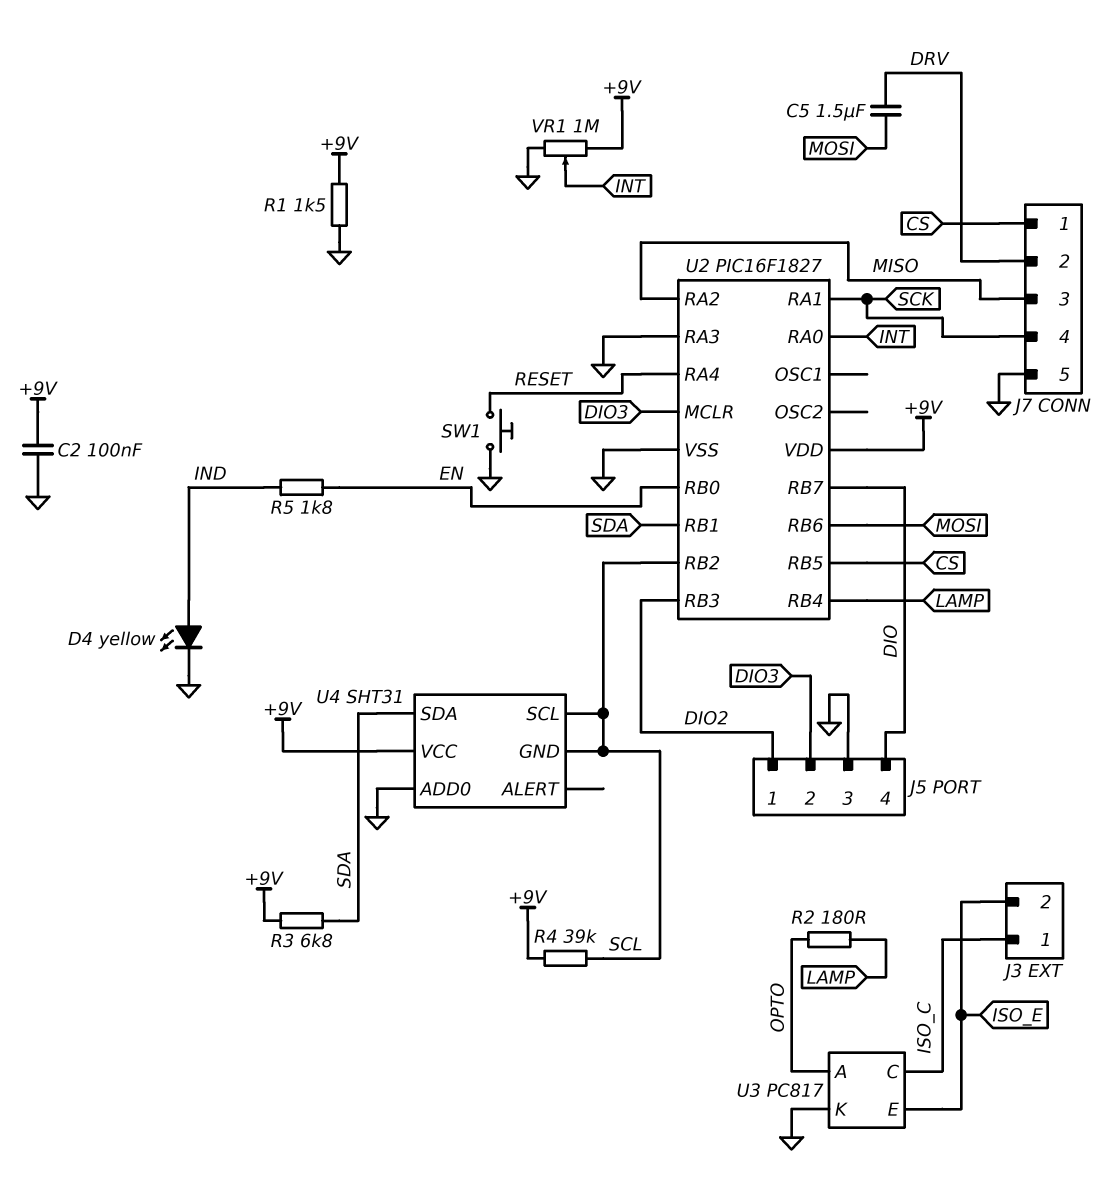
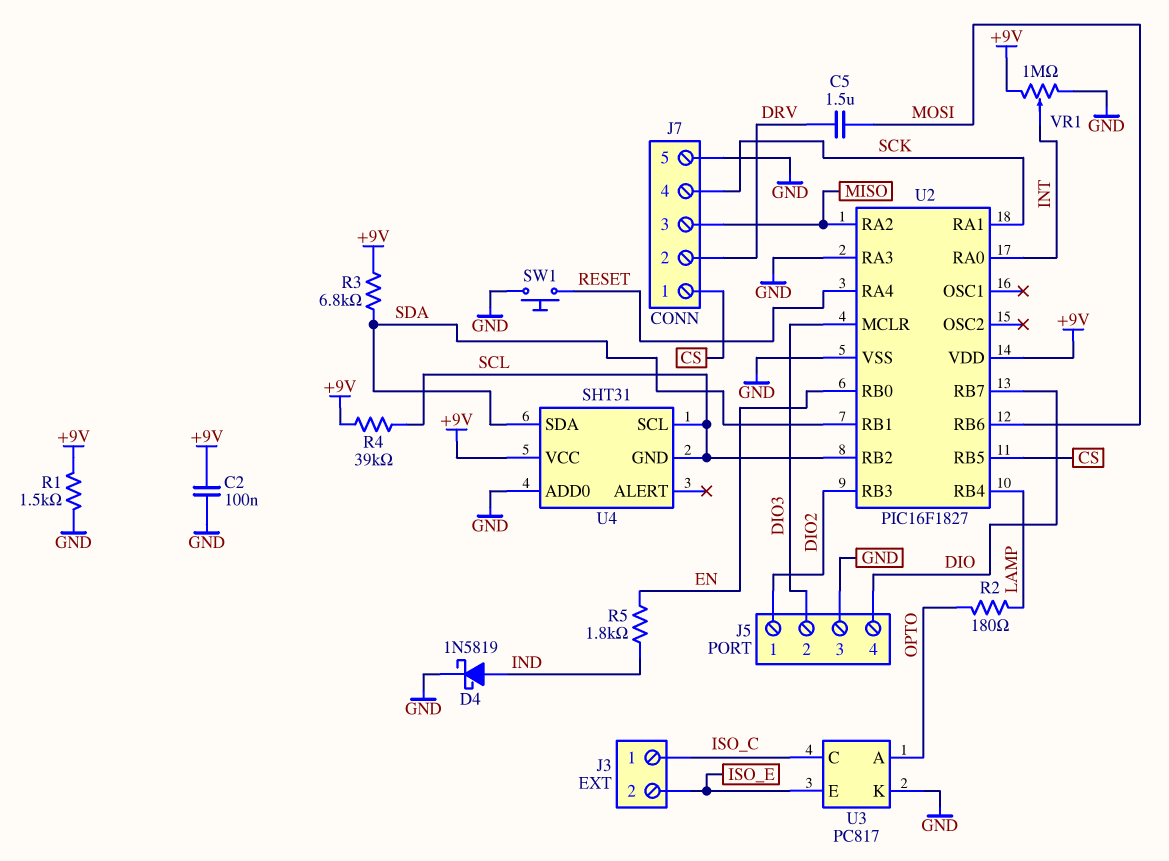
D4: LED yellow (A IND, K GND) -> schottky 1N5819 (A IND, K GND)

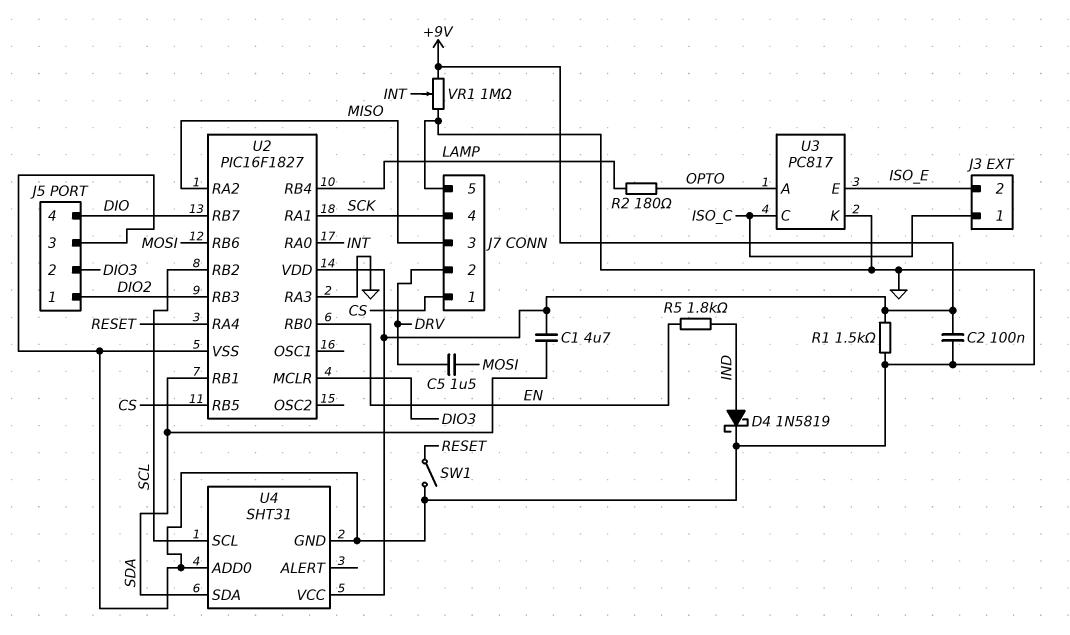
C1: none -> 4.7uF (+9V, SDA)
R3: 6.8k (+9V, SDA) -> none
R4: 39k (+9V, SCL) -> none
SW1: button (GND, RESET) -> switch (GND, RESET)
U4 pin GND: SCL -> GND

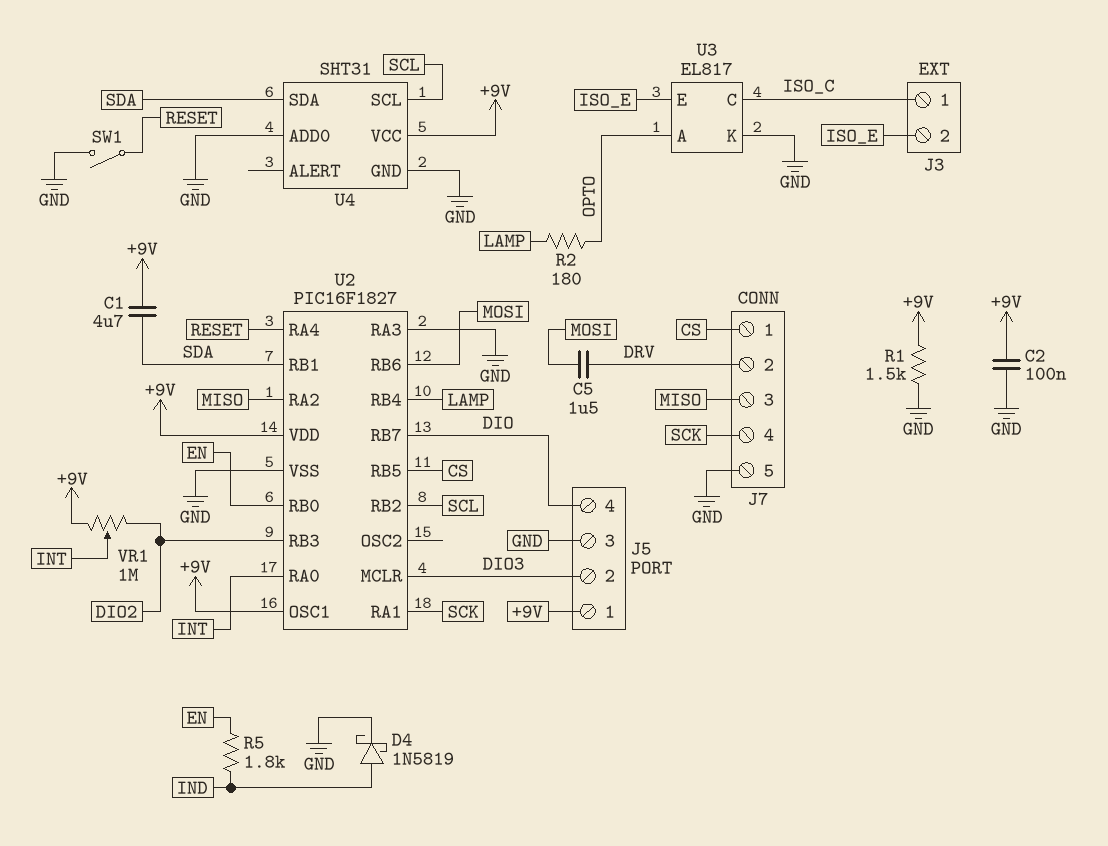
J5 pin 1: DIO2 -> +9V
U2 pin OSC1: none -> +9V
U3: PC817 -> EL817
VR1: 1M (+9V, GND, wiper INT) -> 1M (+9V, DIO2, wiper INT)

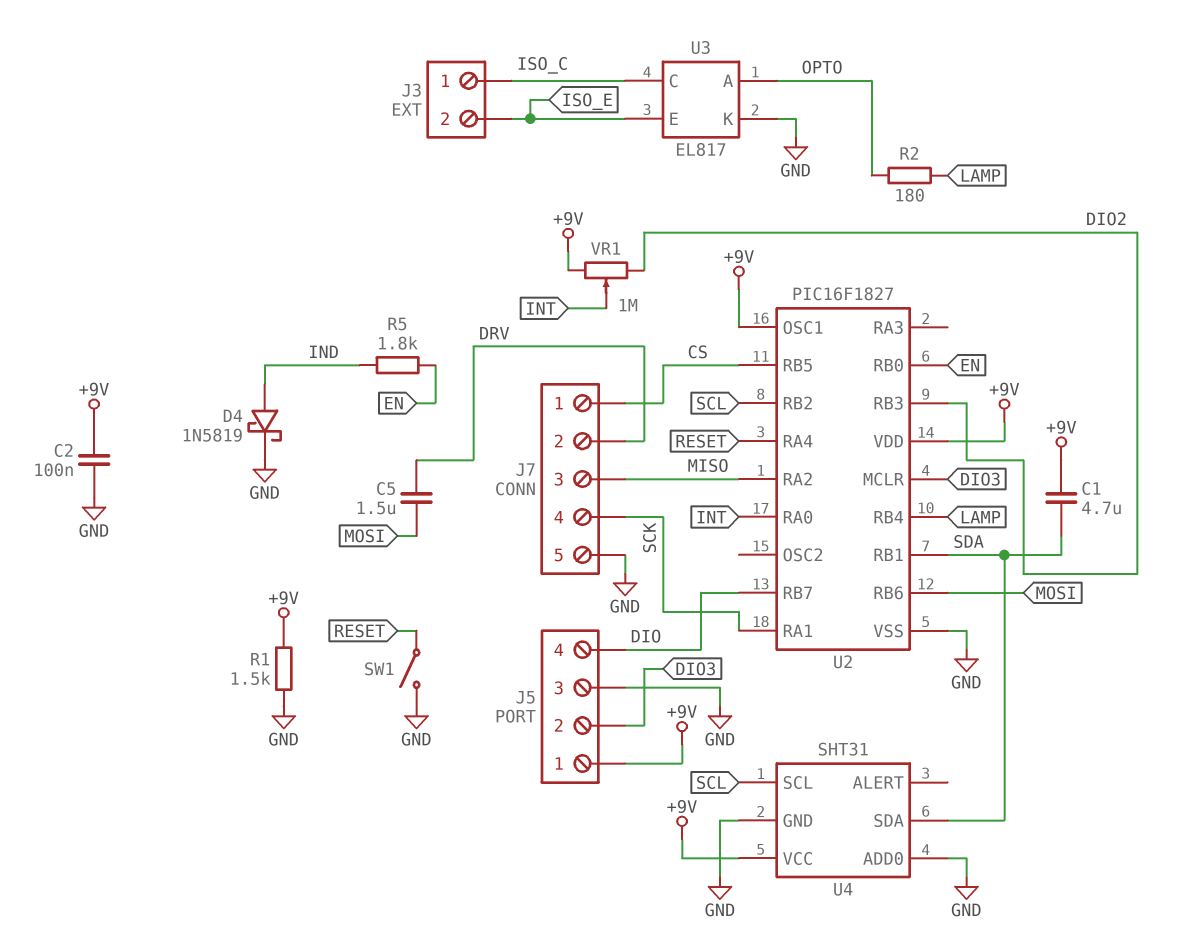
U2 pin RA3: GND -> none

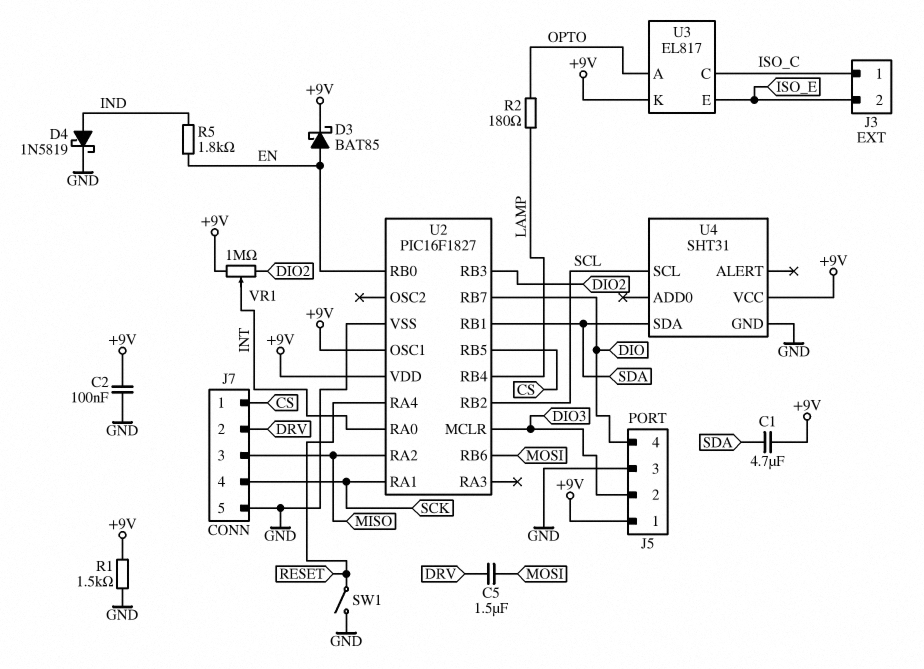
D3: none -> schottky BAT85 (A EN, K +9V)
U3 pin K: GND -> +9V
U4 pin ADD0: GND -> none

